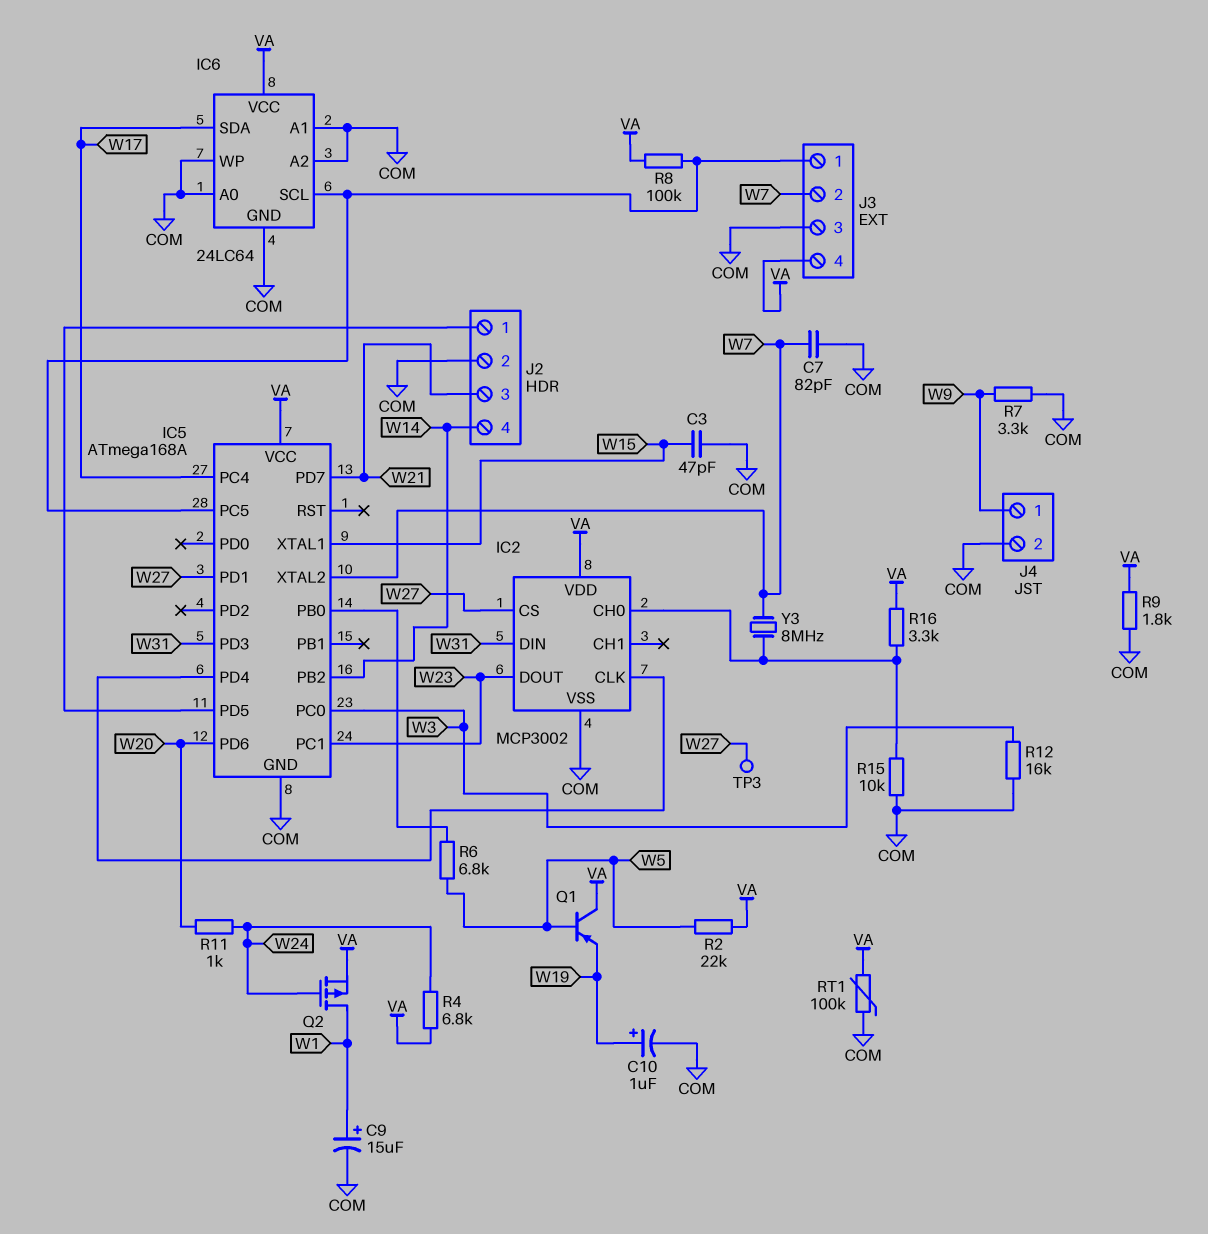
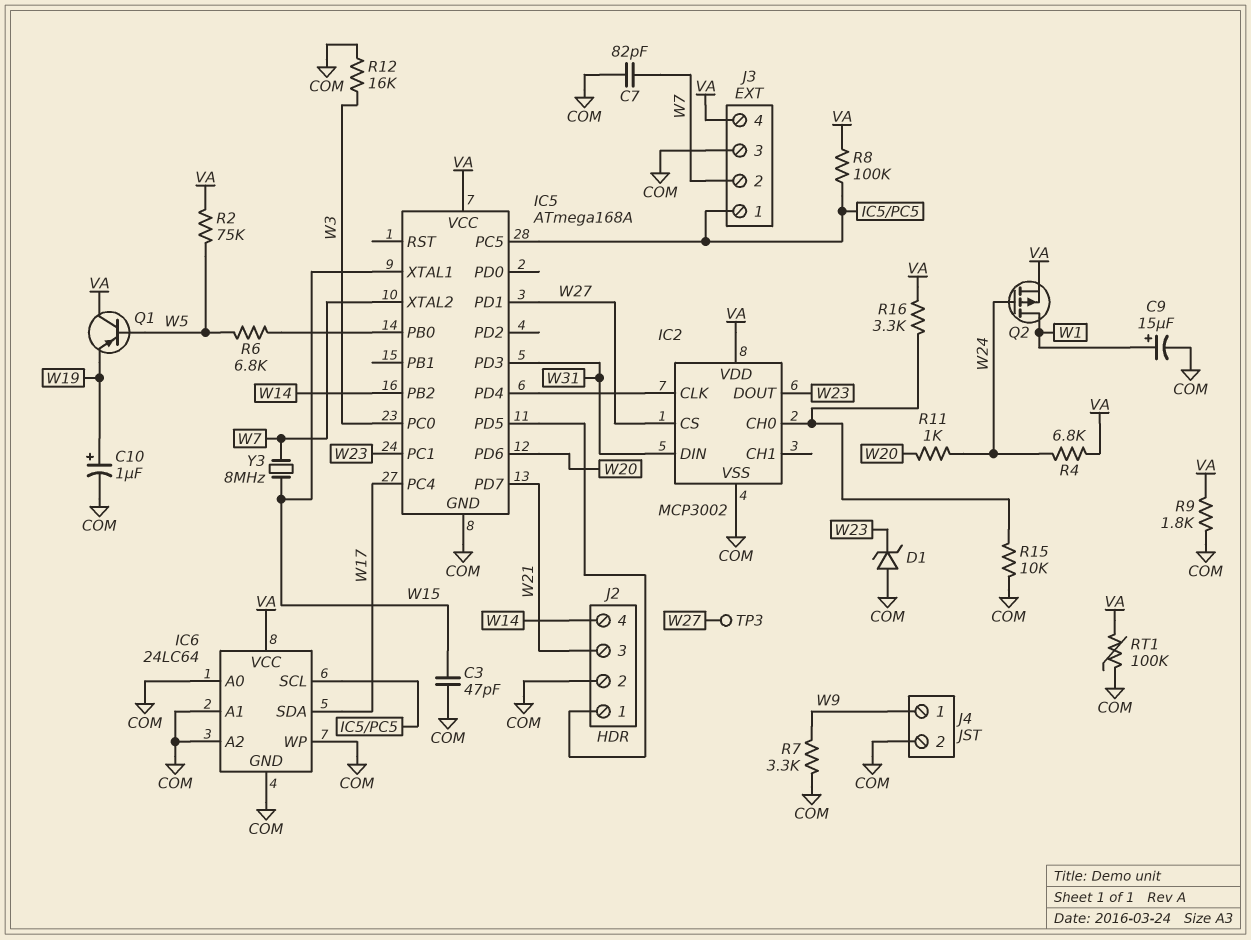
D1: none -> zener (A COM, K W23)
R2: 22k (VA, W5) -> 75k (VA, W5)
Y3: 8MHz (IC2/CH0, W7) -> 8MHz (W7, W15)

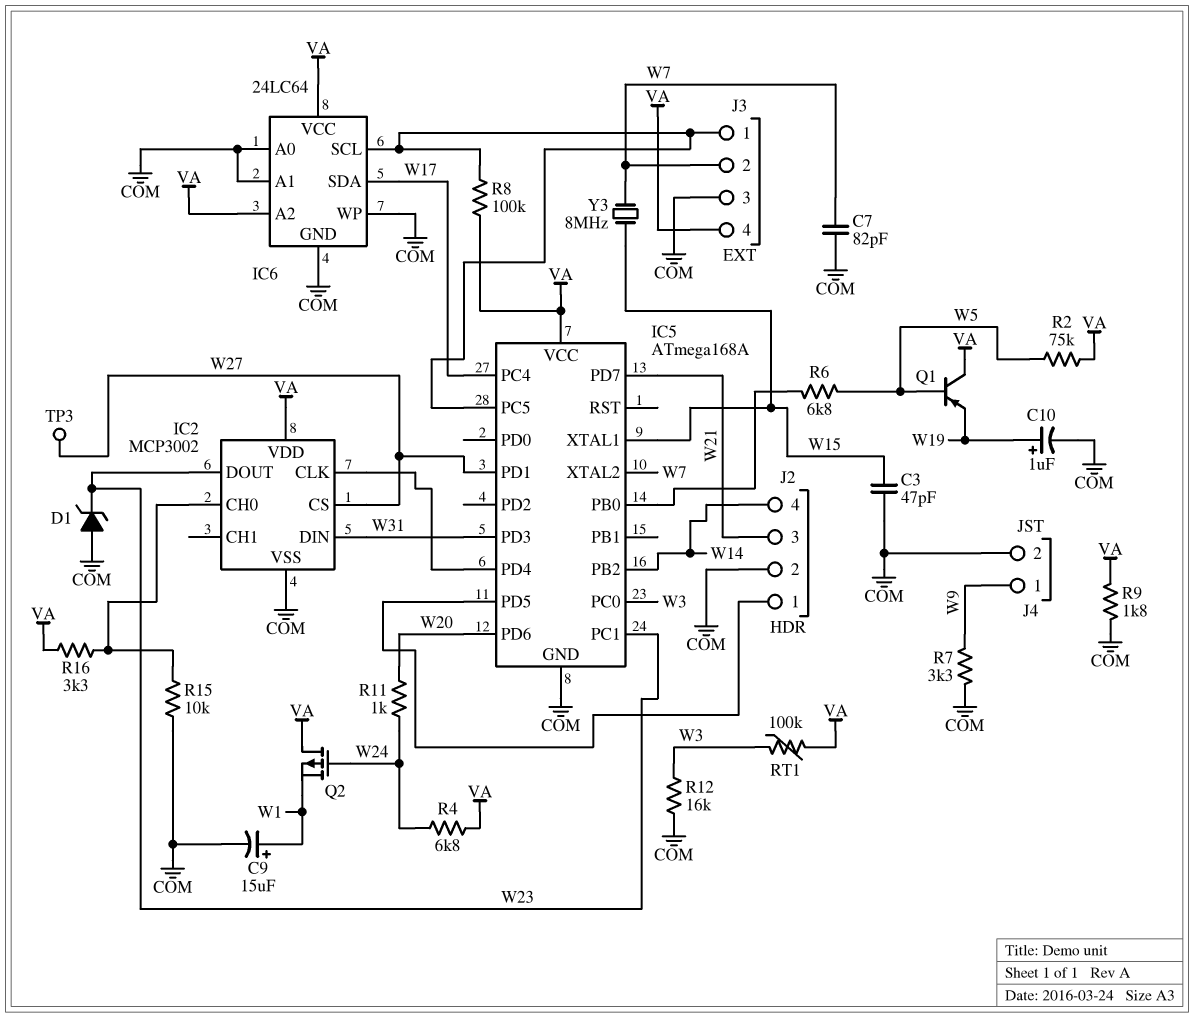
IC6 pin A2: COM -> VA
Q2: PMOS (G W24, D W1, S VA) -> PMOS (G W24, D VA, S W1)
RT1: 100k (COM, VA) -> 100k (VA, W3)

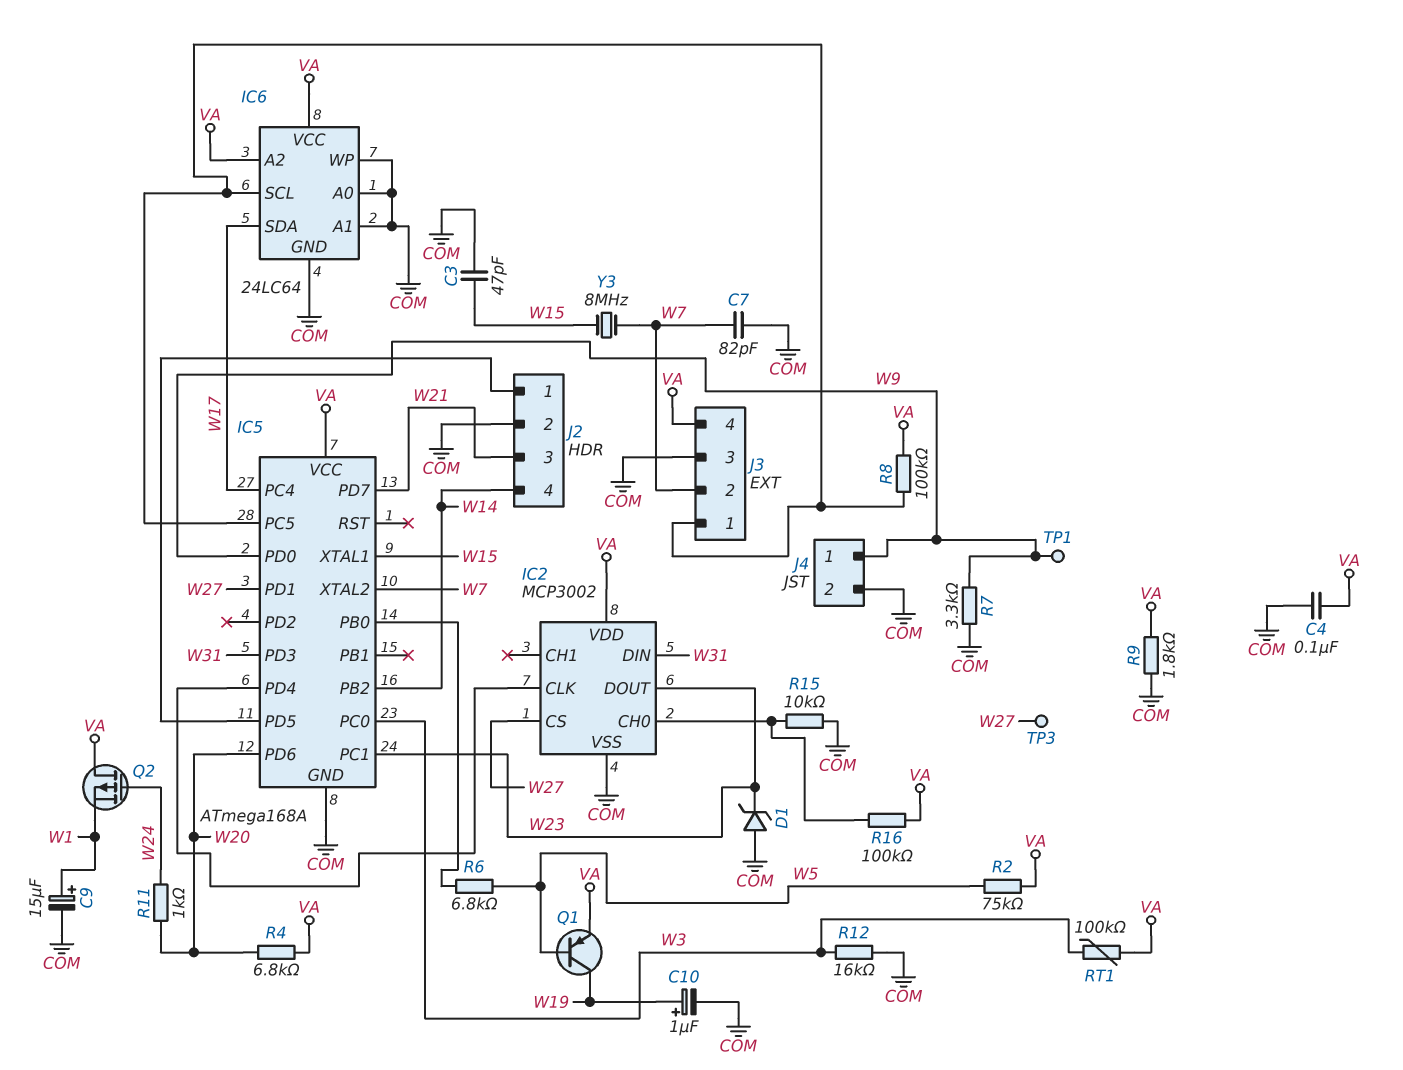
C4: none -> 100nF (COM, VA)
IC5 pin PD0: none -> W9
Q1: PNP (B W5, C VA, E W19) -> PNP (B W5, C W19, E VA)
R4: 6.8k (VA, W24) -> 6.8k (VA, W20)
R16: 3.3k (IC2/CH0, VA) -> 100k (IC2/CH0, VA)
TP1: none -> test point (W9)

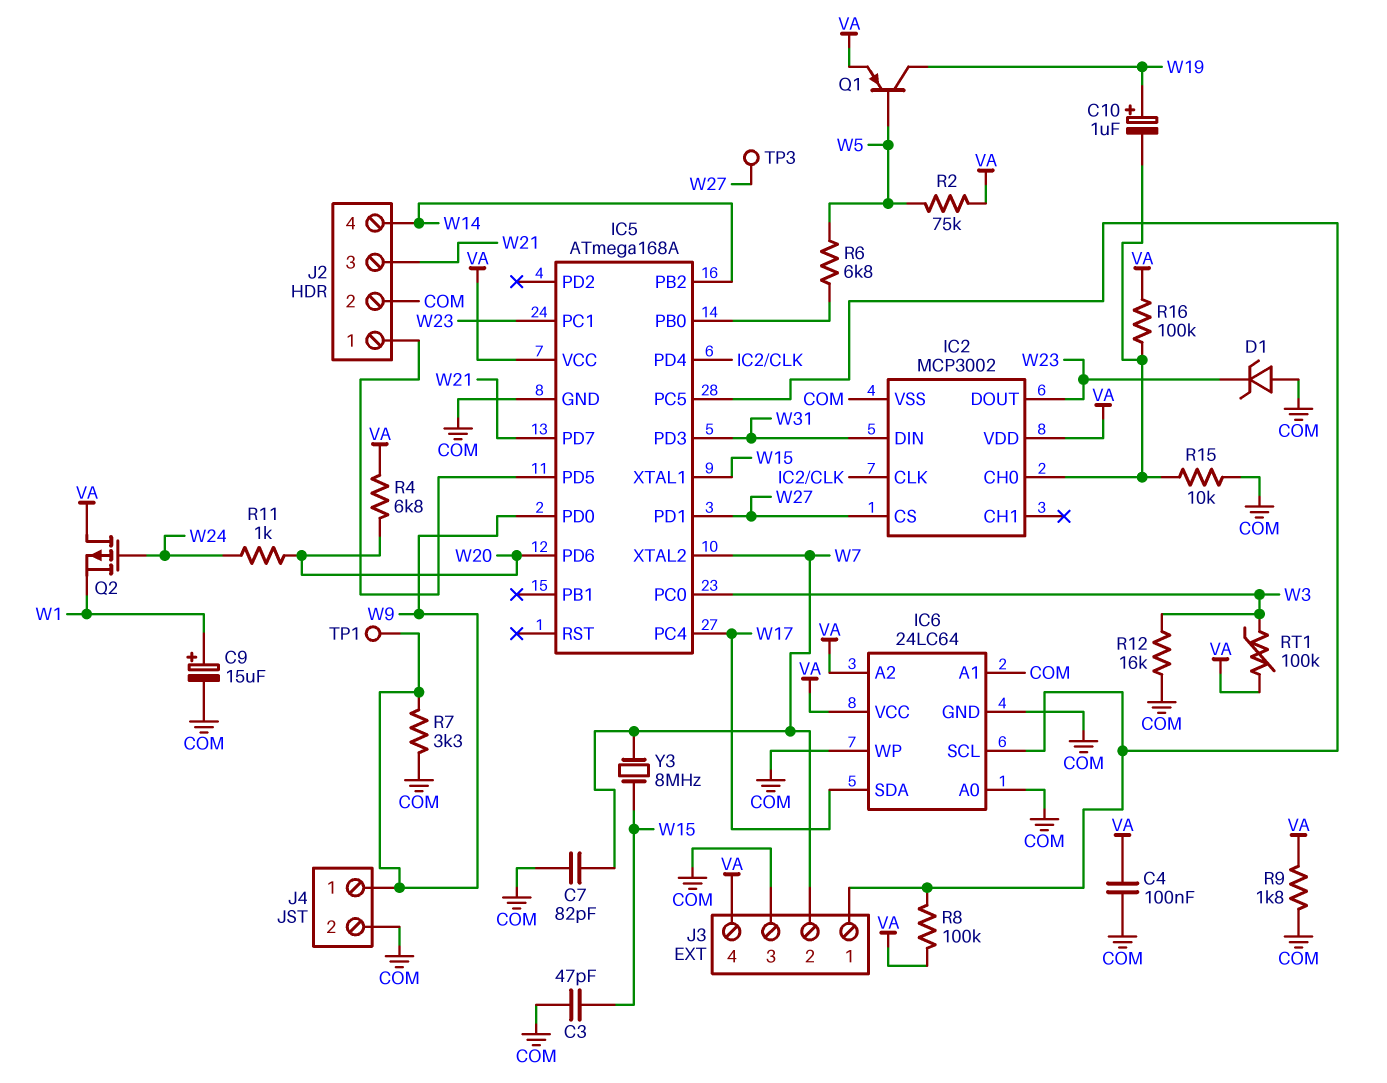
C10: 1uF (plus W19, minus COM) -> 1uF (plus W19, minus IC2/CH0)

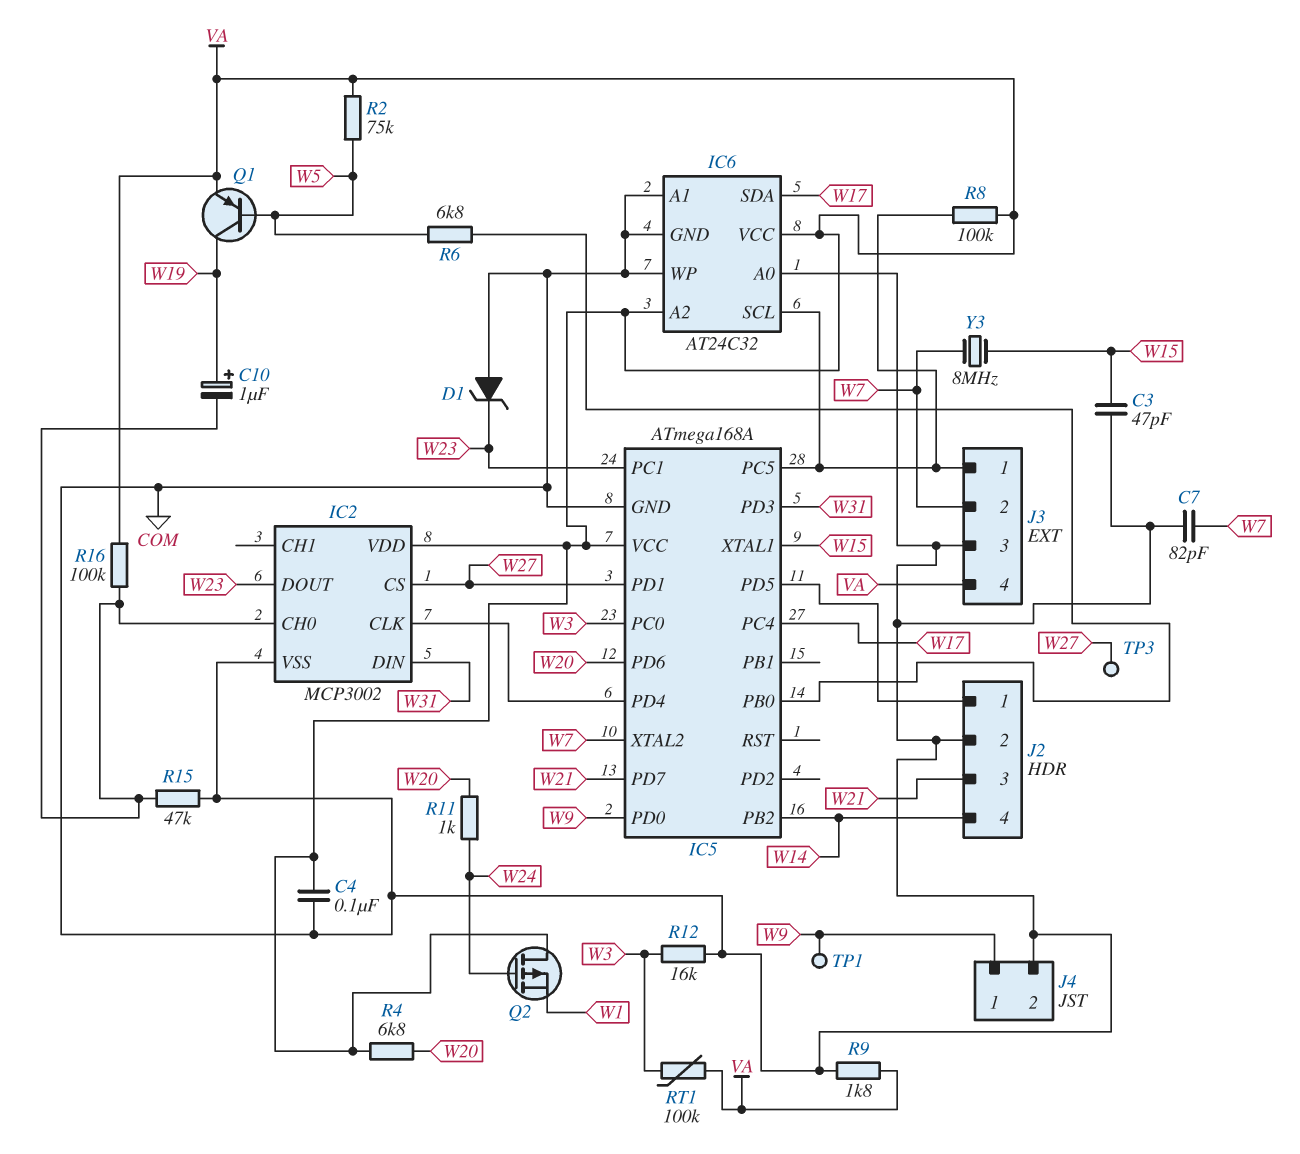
C9: 15uF (plus W1, minus COM) -> none
IC6: 24LC64 -> AT24C32
R7: 3.3k (COM, W9) -> none
R15: 10k (COM, IC2/CH0) -> 47k (COM, IC2/CH0)

